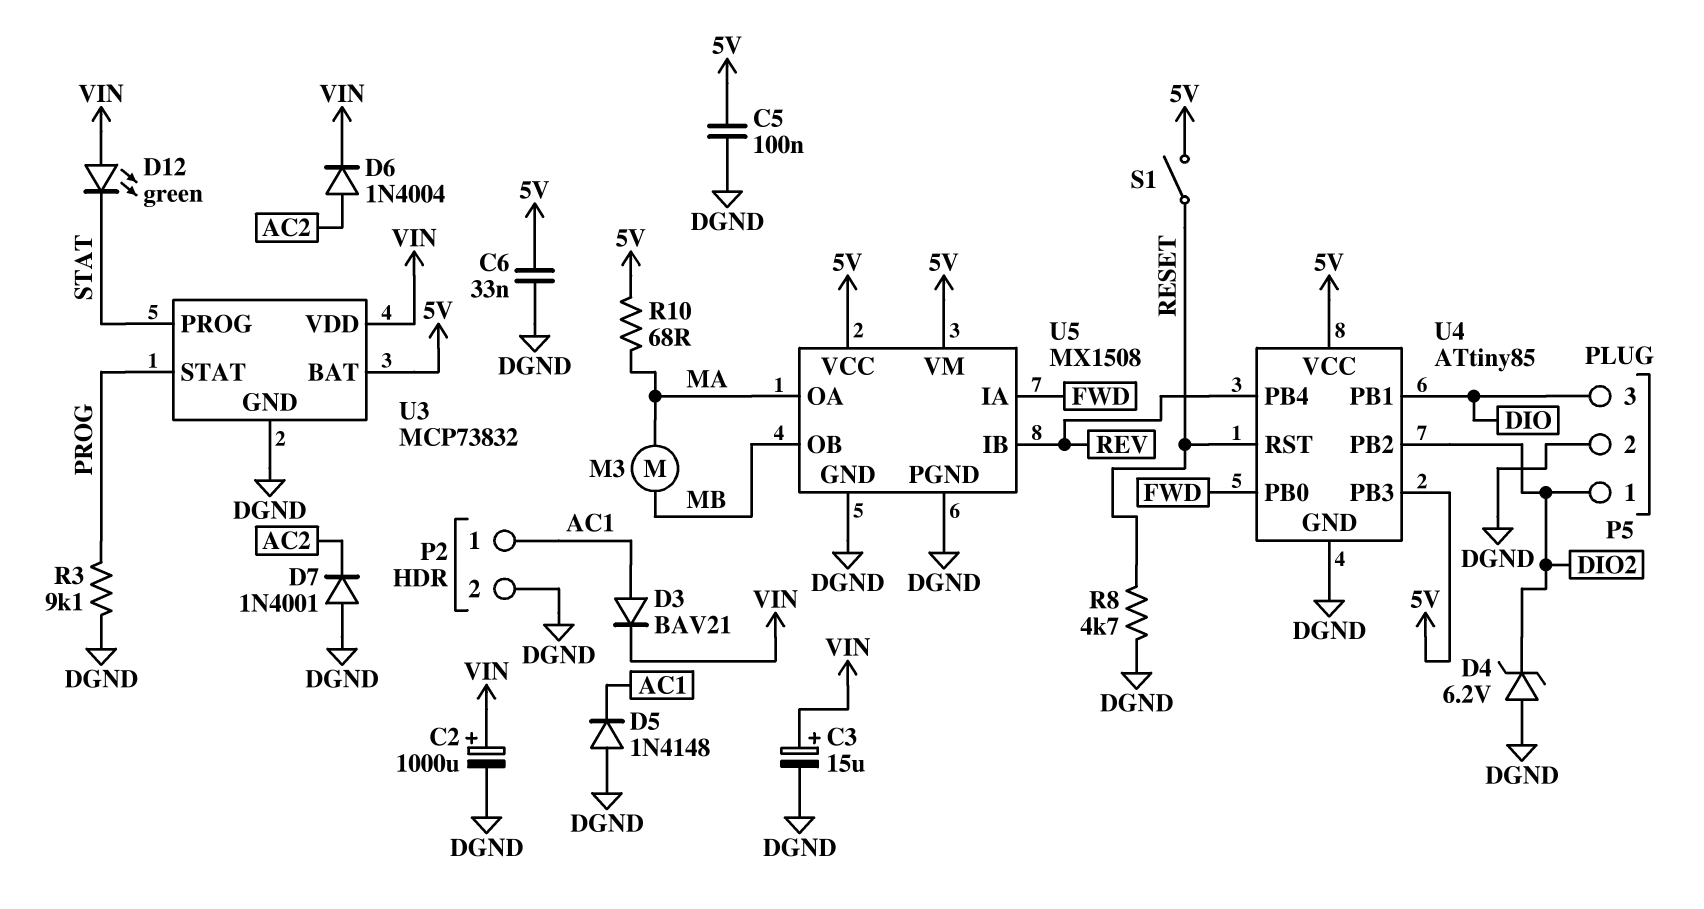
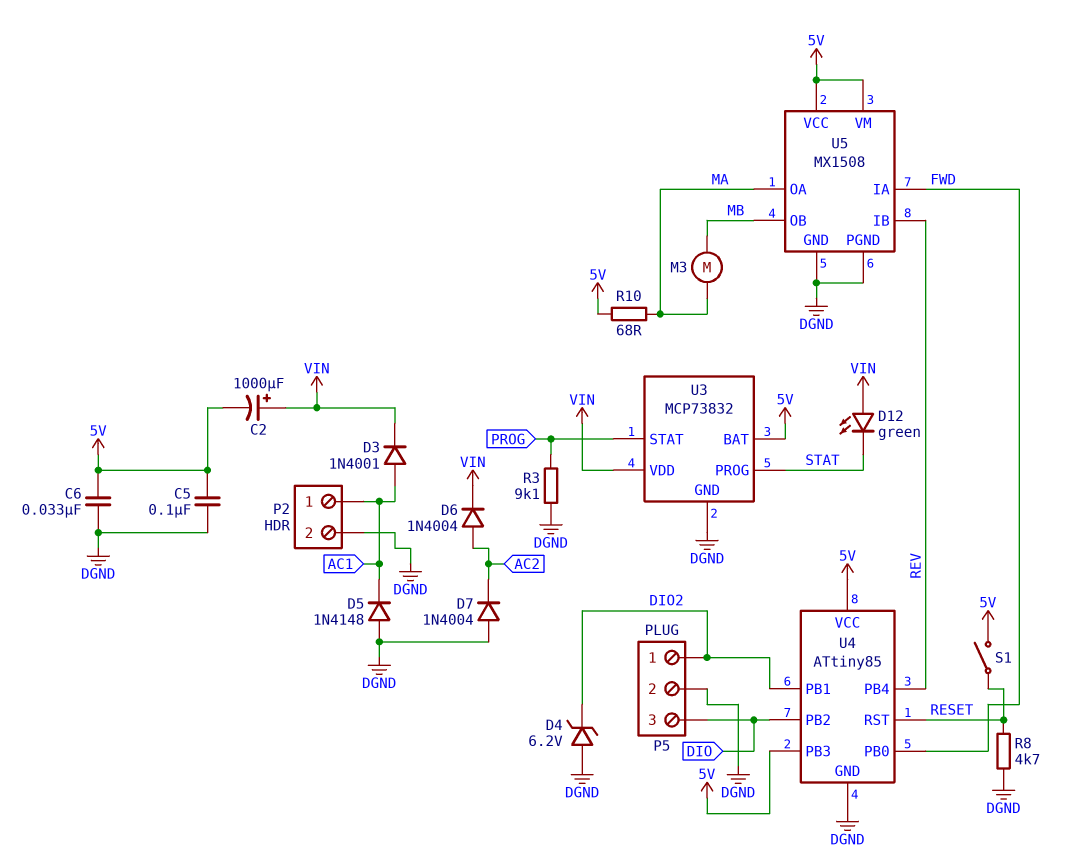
C2: 1000uF (plus VIN, minus DGND) -> 1000uF (plus VIN, minus 5V)
C3: 15uF (plus VIN, minus DGND) -> none
D3: diode BAV21 (A AC1, K VIN) -> diode 1N4001 (A AC1, K VIN)
D7: diode 1N4001 (A DGND, K AC2) -> diode 1N4004 (A DGND, K AC2)
U4 pin PB1: DIO -> DIO2
U4 pin PB2: DIO2 -> DIO

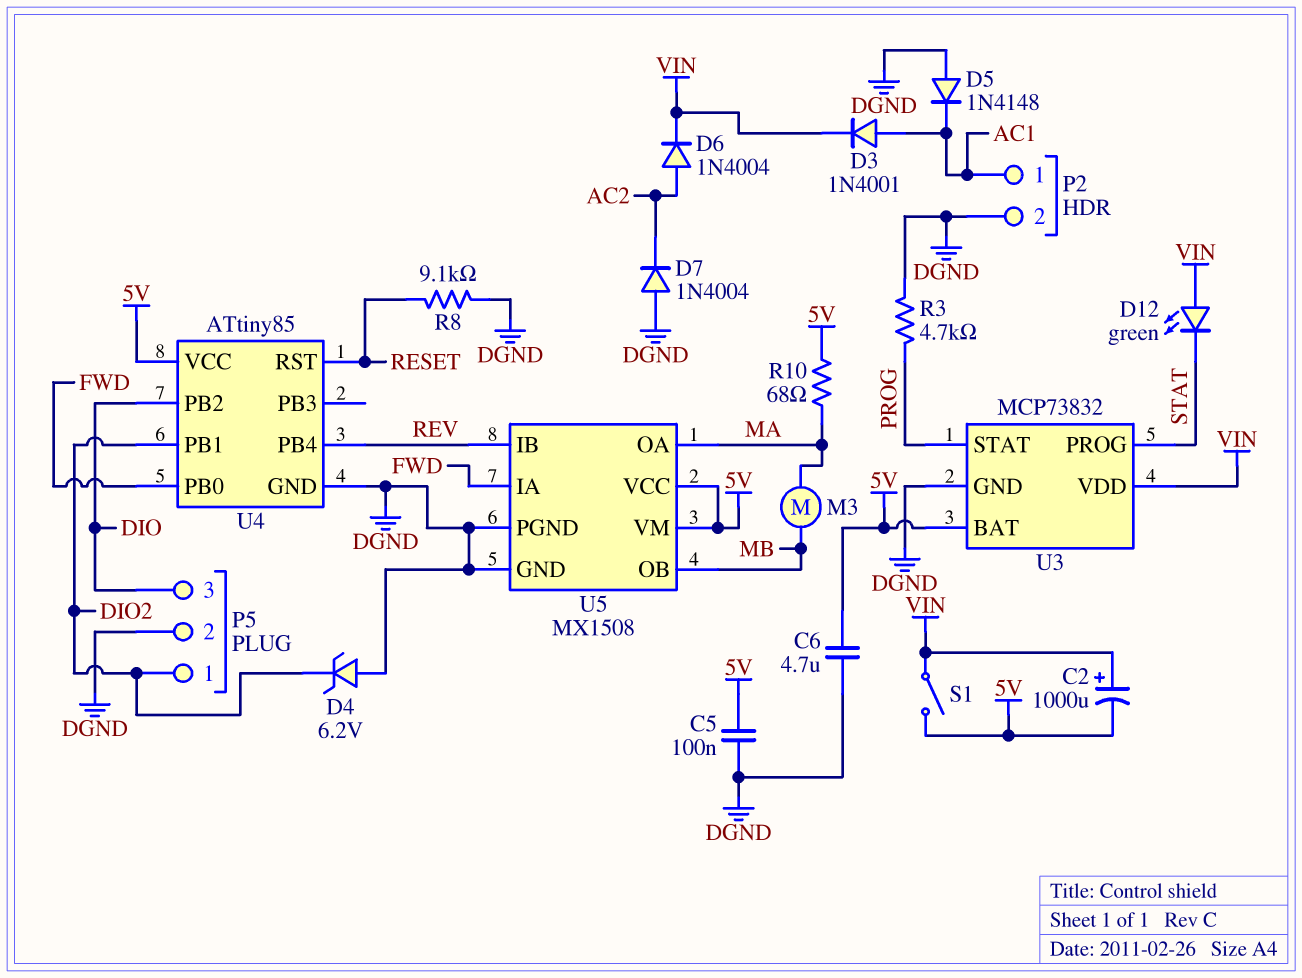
C6: 33nF (5V, DGND) -> 4.7uF (5V, DGND)
R3: 9.1k (DGND, PROG) -> 4.7k (DGND, PROG)
R8: 4.7k (DGND, RESET) -> 9.1k (DGND, RESET)
S1: switch (5V, RESET) -> switch (5V, VIN)
U4 pin PB3: 5V -> none

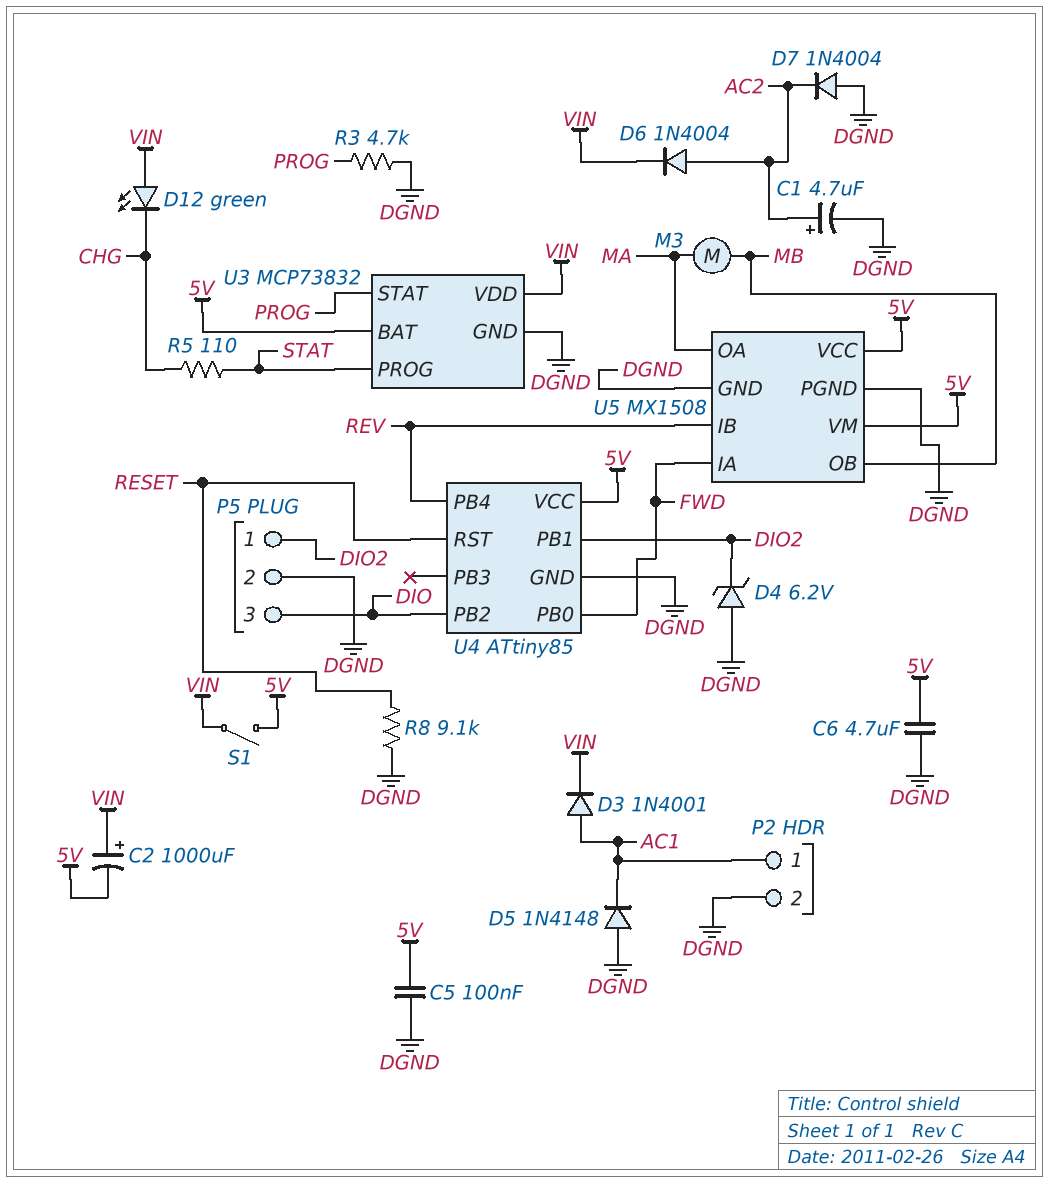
C1: none -> 4.7uF (plus AC2, minus DGND)
D12: LED green (A VIN, K STAT) -> LED green (A VIN, K CHG)
R5: none -> 110 (CHG, STAT)
R10: 68 (5V, MA) -> none

